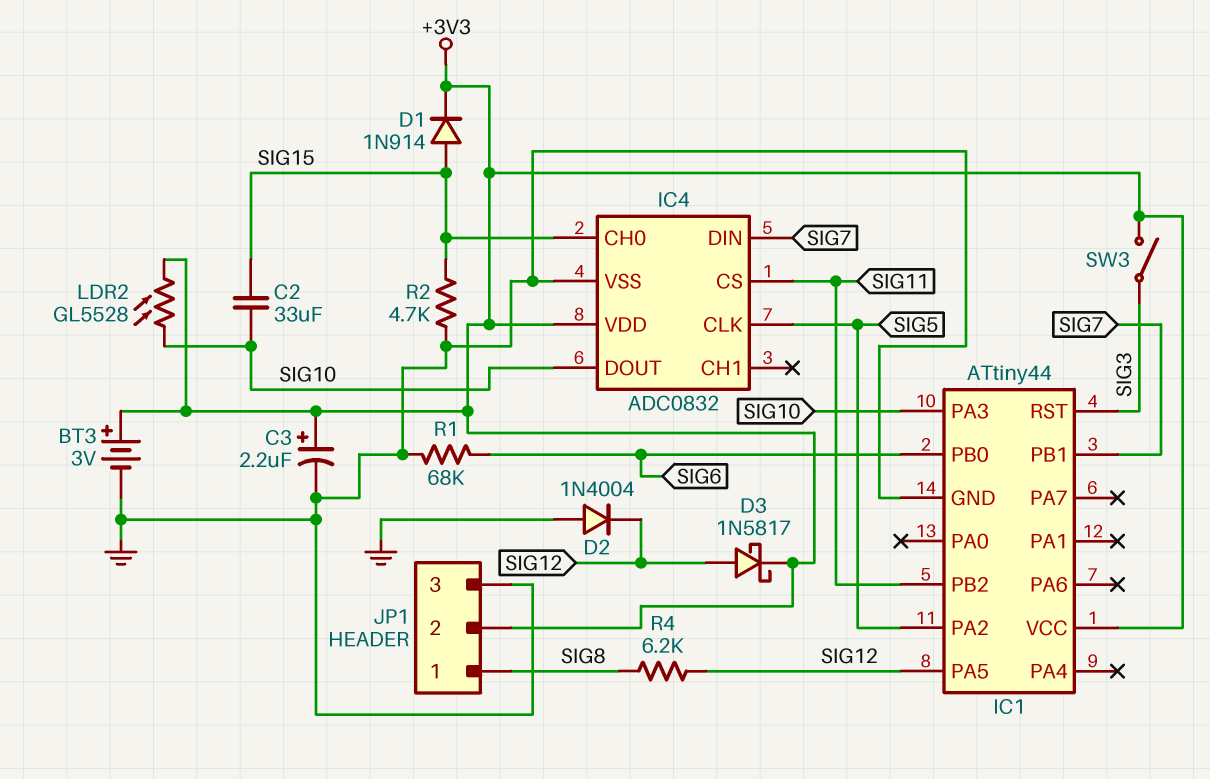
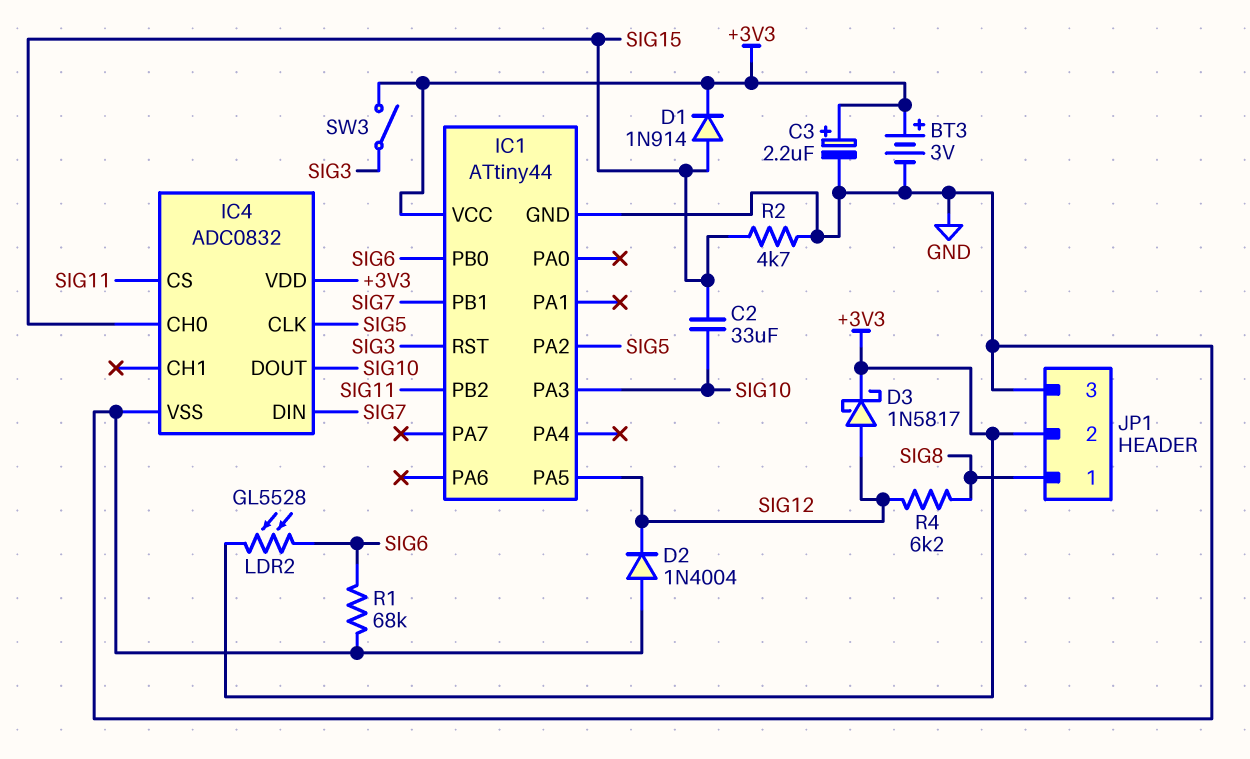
LDR2: GL5528 (+3V3, SIG10) -> GL5528 (+3V3, SIG6)

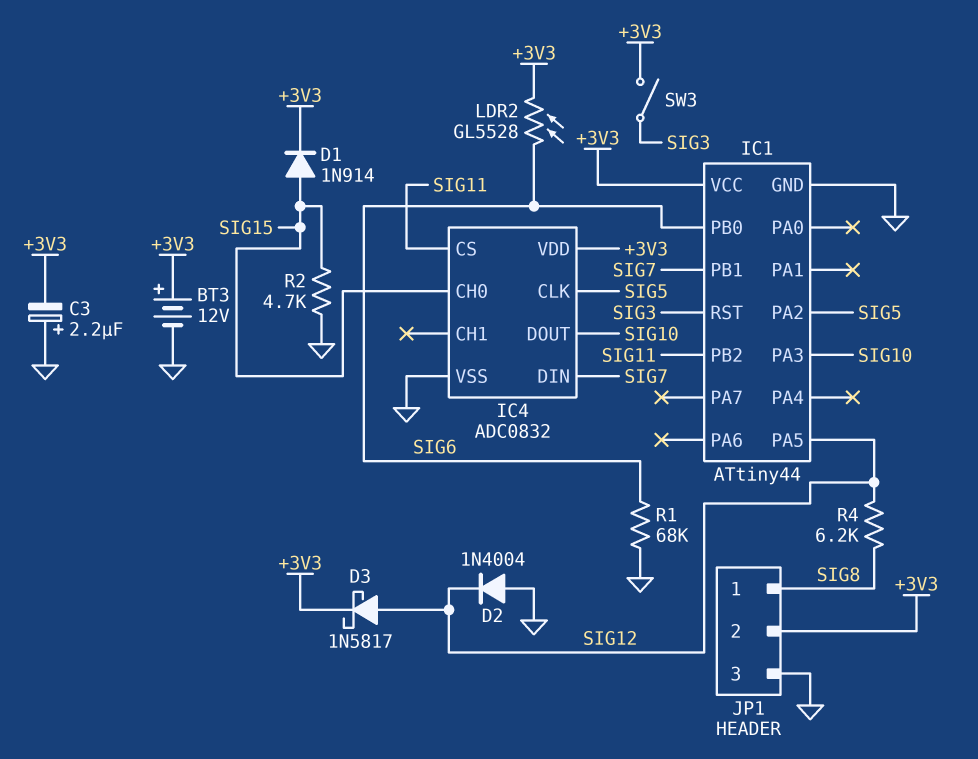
BT3: 3V (plus +3V3, minus GND) -> 12V (plus +3V3, minus GND)
C2: 33uF (SIG10, SIG15) -> none
C3: 2.2uF (plus +3V3, minus GND) -> 2.2uF (plus GND, minus +3V3)

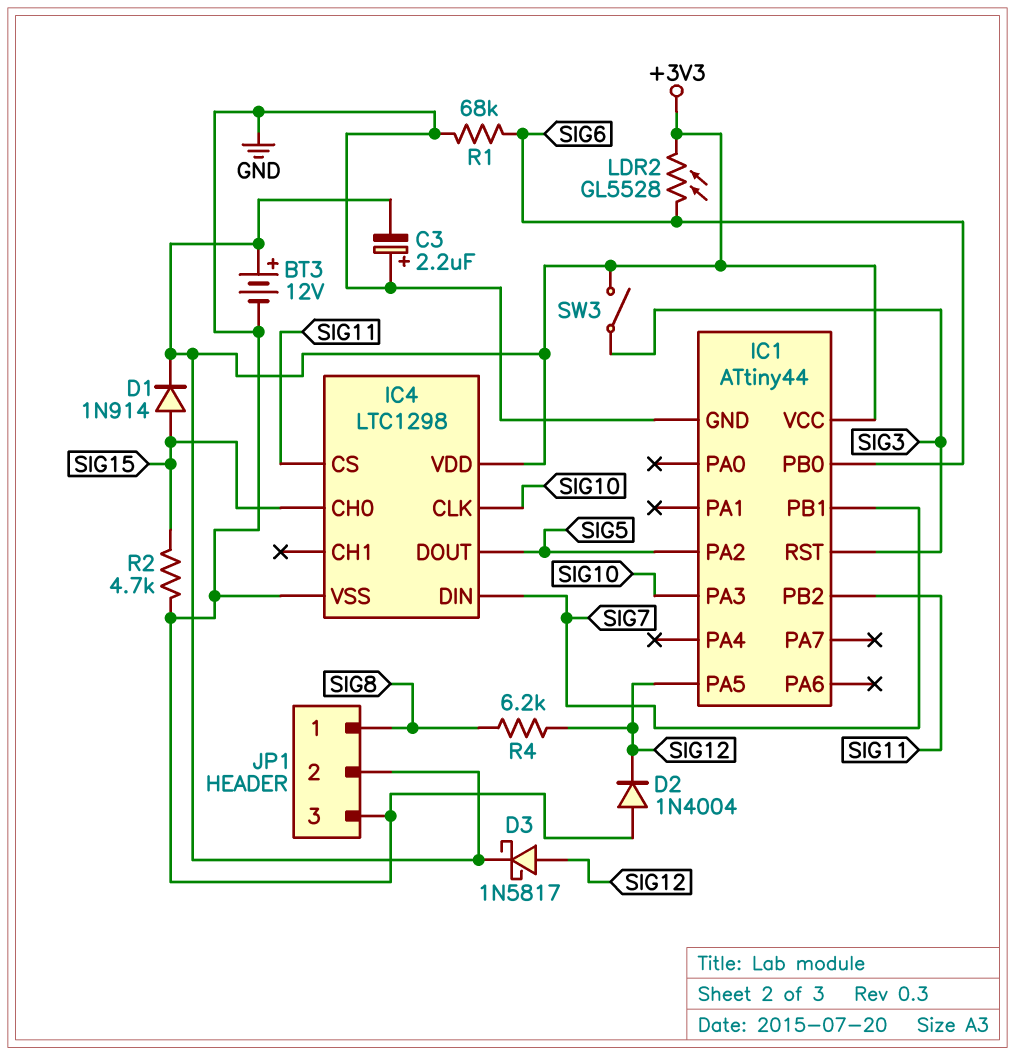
IC4: ADC0832 -> LTC1298
IC4 pin CLK: SIG5 -> SIG10
IC4 pin DOUT: SIG10 -> SIG5

